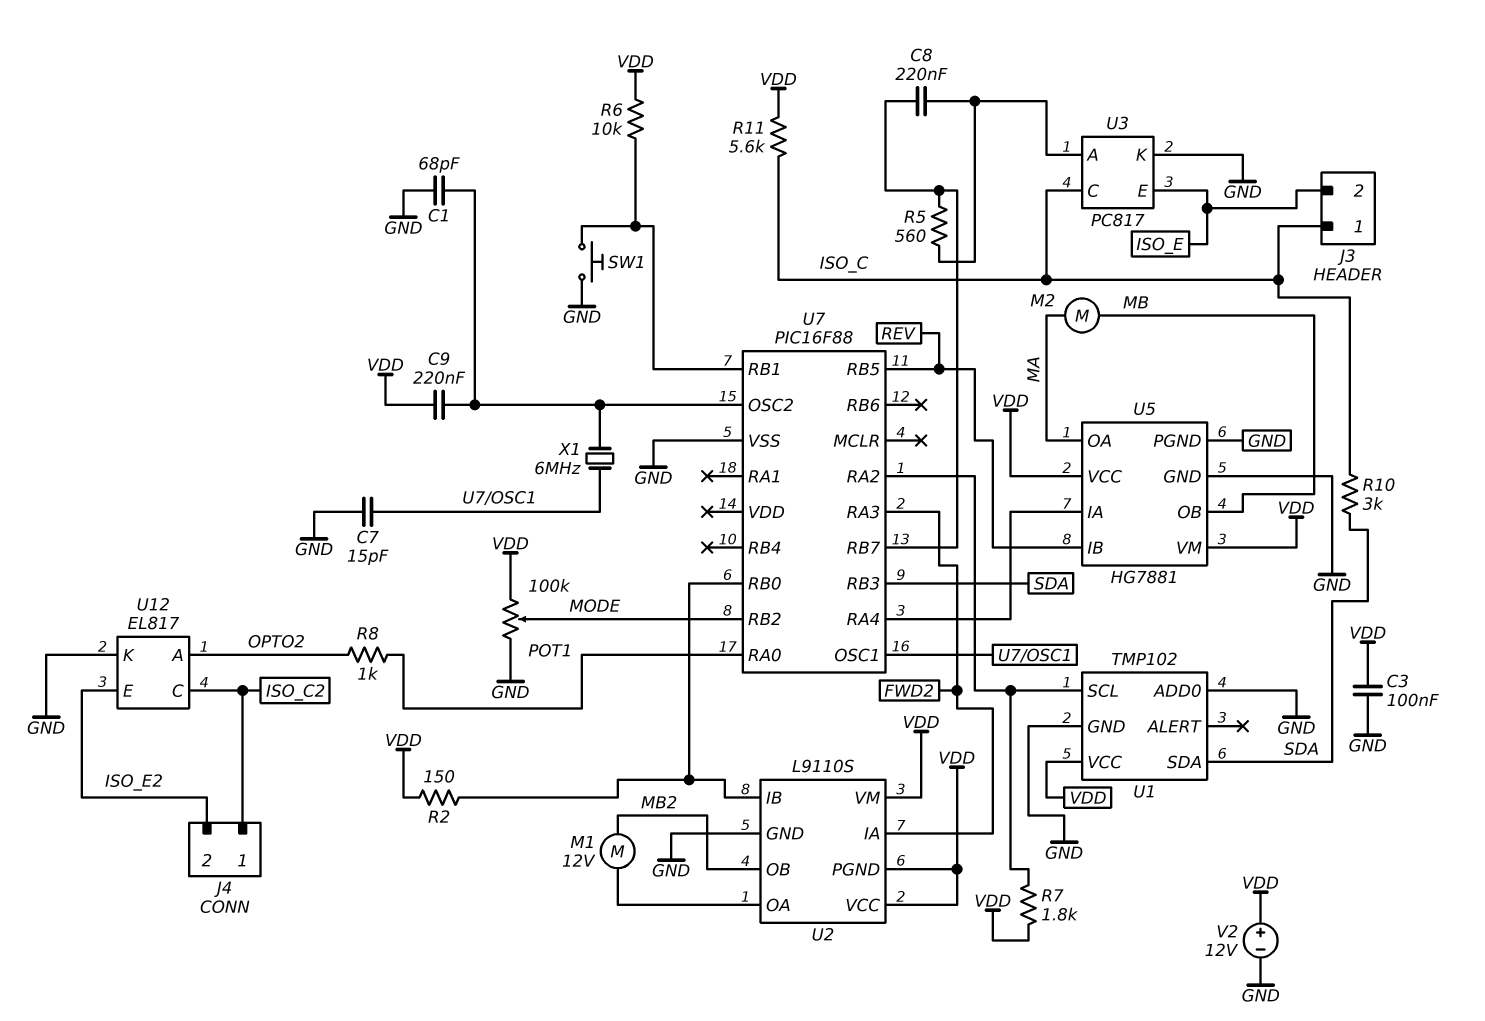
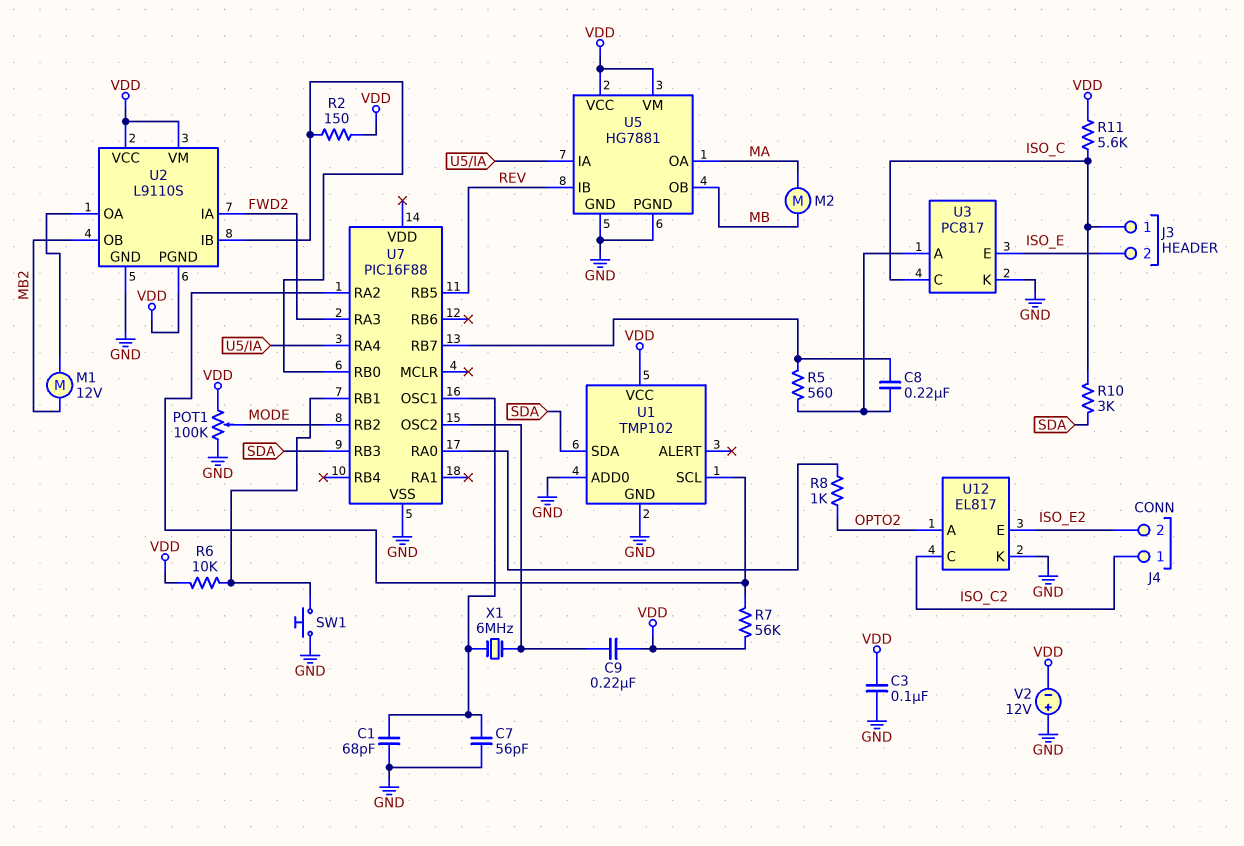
C1: 68pF (GND, U7/OSC2) -> 68pF (GND, U7/OSC1)
C7: 15pF (GND, U7/OSC1) -> 56pF (GND, U7/OSC1)
R7: 1.8k (U1/SCL, VDD) -> 56k (U1/SCL, VDD)
V2: 12V (plus VDD, minus GND) -> 12V (plus GND, minus VDD)

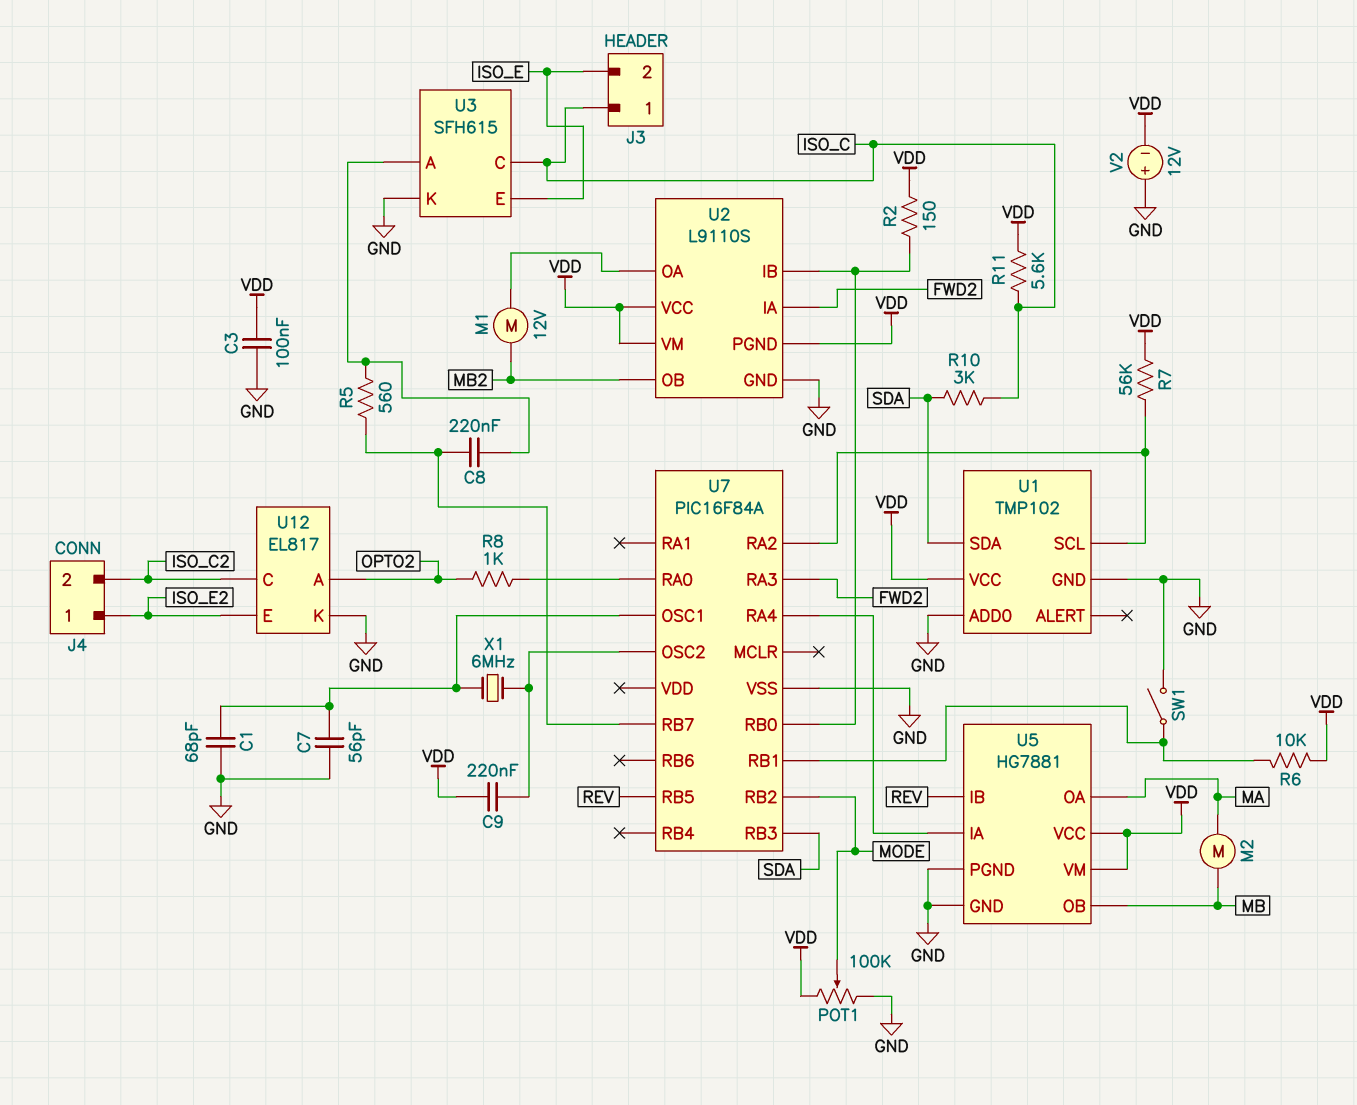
J4 pin 1: ISO_C2 -> ISO_E2
J4 pin 2: ISO_E2 -> ISO_C2
SW1: button (GND, U7/RB1) -> switch (GND, U7/RB1)
U3: PC817 -> SFH615
U7: PIC16F88 -> PIC16F84A

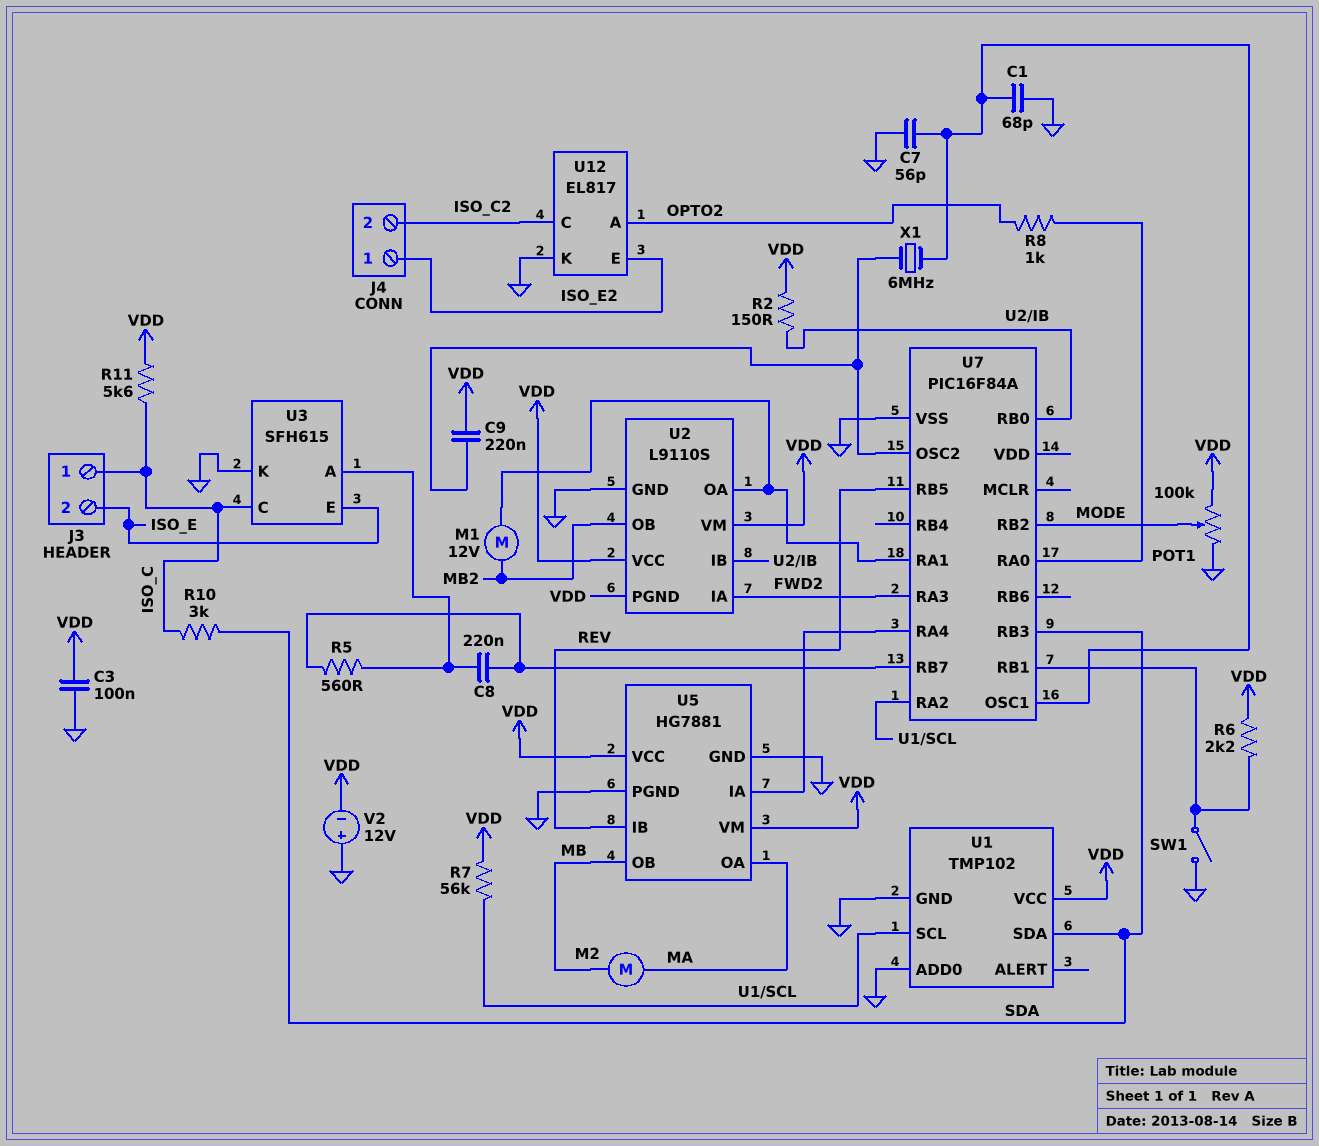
R6: 10k (U7/RB1, VDD) -> 2.2k (U7/RB1, VDD)
U7 pin RA1: none -> U2/OA

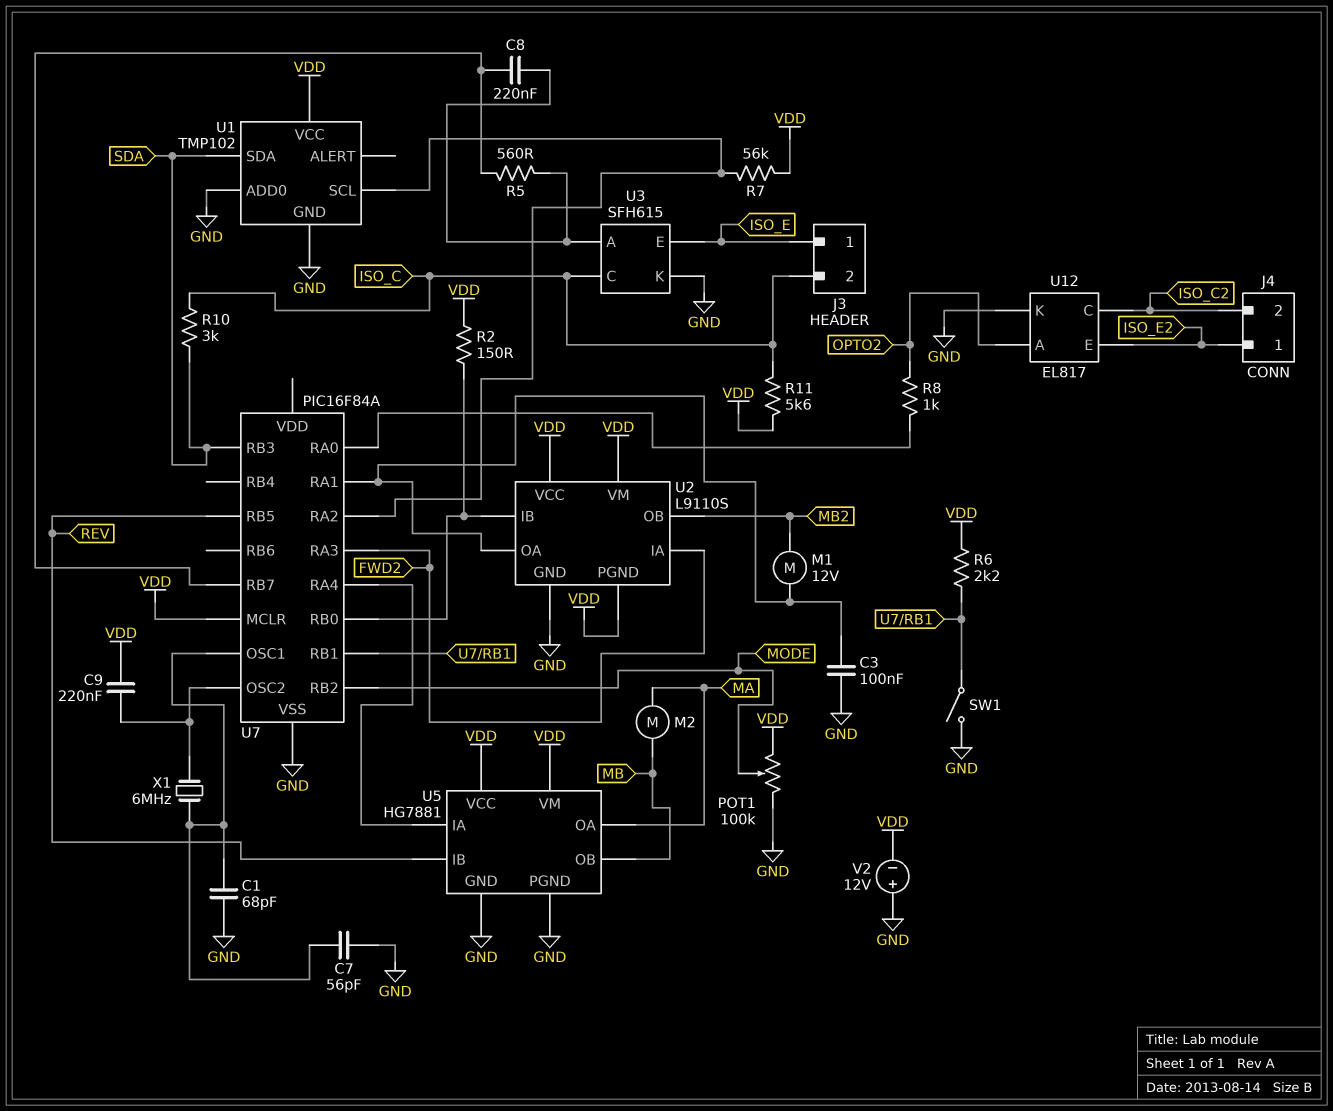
C3: 100nF (GND, VDD) -> 100nF (GND, U2/OA)
J3 pin 1: ISO_C -> ISO_E
J3 pin 2: ISO_E -> ISO_C
U7 pin MCLR: none -> VDD

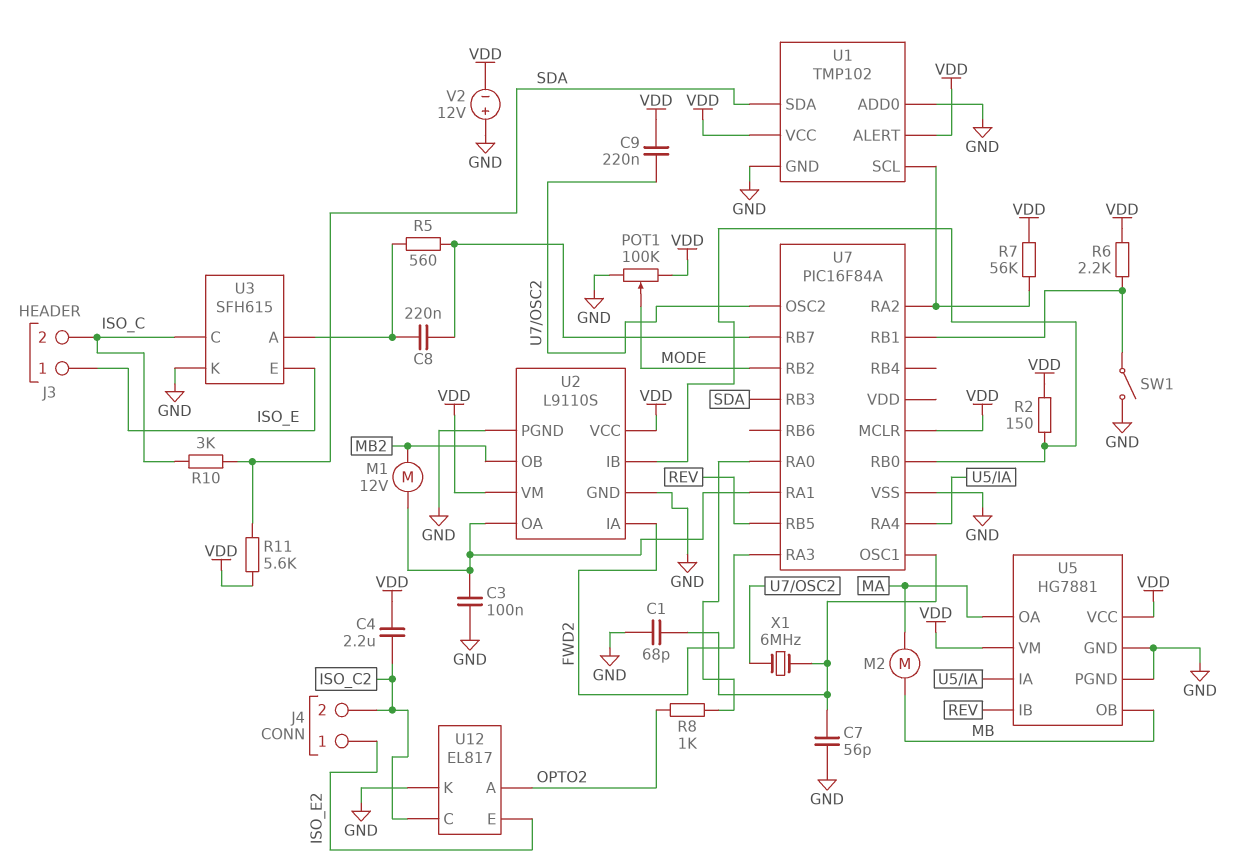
C4: none -> 2.2uF (ISO_C2, VDD)
R11: 5.6k (ISO_C, VDD) -> 5.6k (SDA, VDD)
U1 pin ALERT: none -> VDD
U2 pin PGND: VDD -> GND

